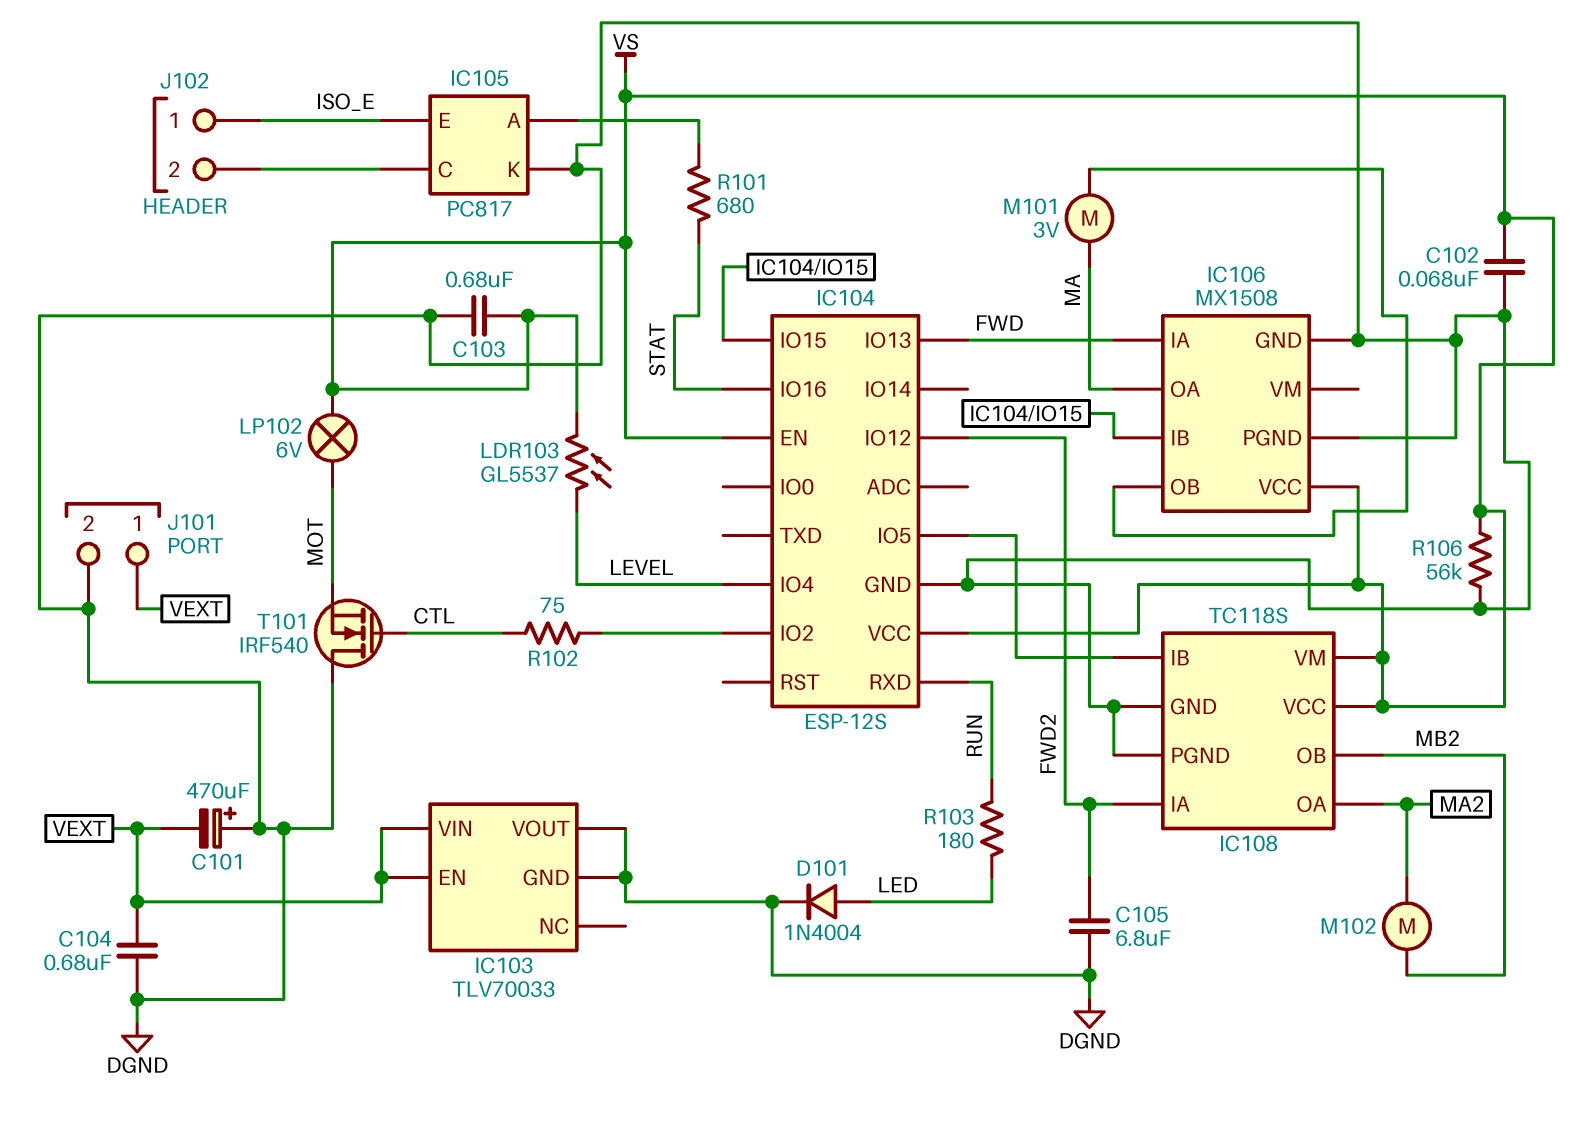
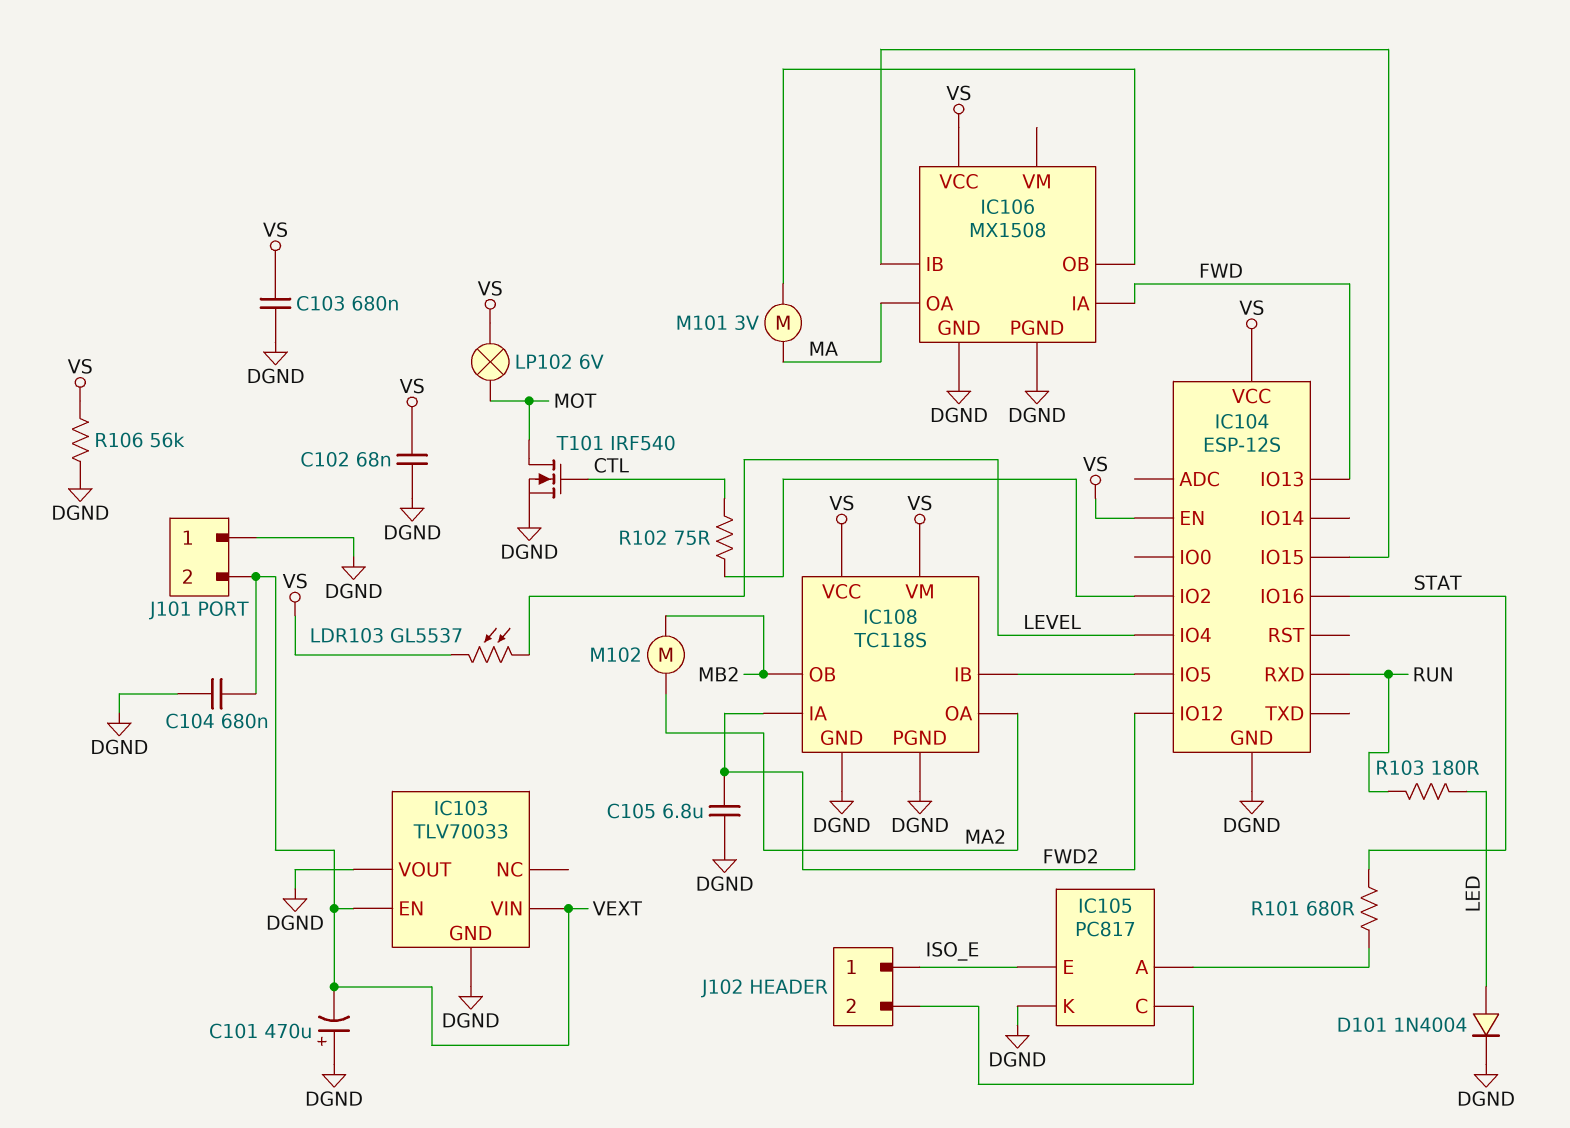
J101 pin 1: VEXT -> DGND
J101 pin 2: DGND -> VEXT
T101: NMOS IRF540 (G CTL, D DGND, S MOT) -> NMOS IRF540 (G CTL, D MOT, S DGND)

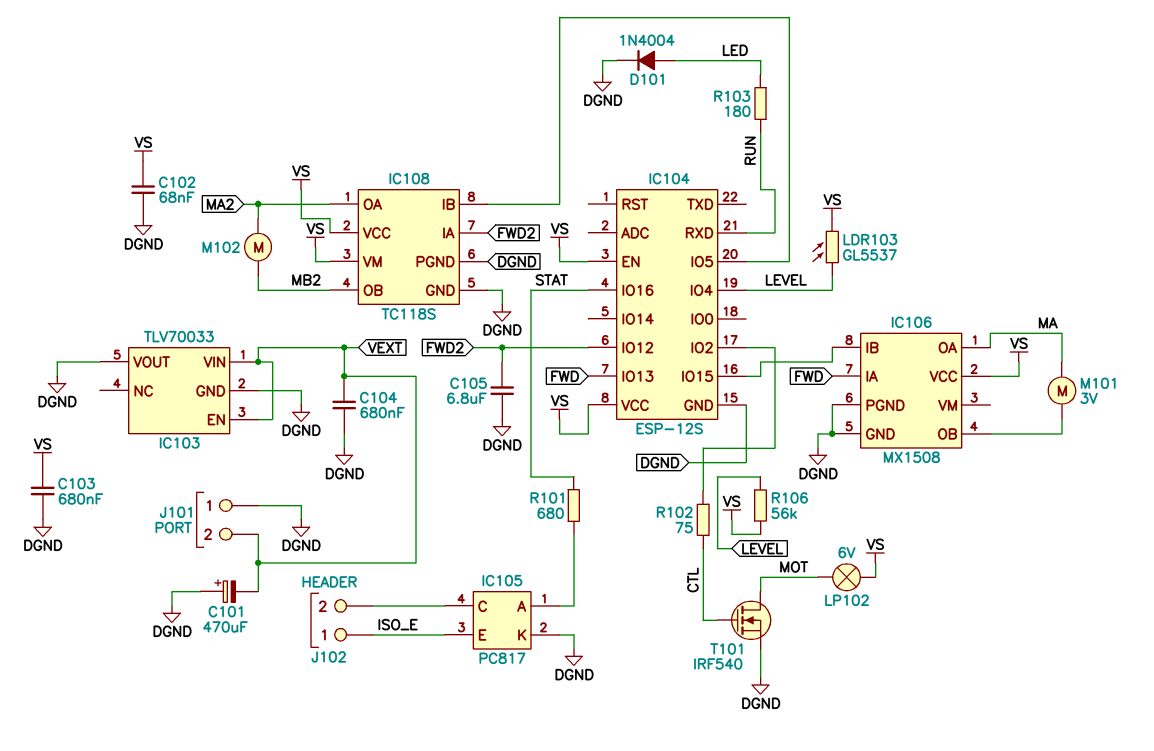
R106: 56k (DGND, VS) -> 56k (LEVEL, VS)

